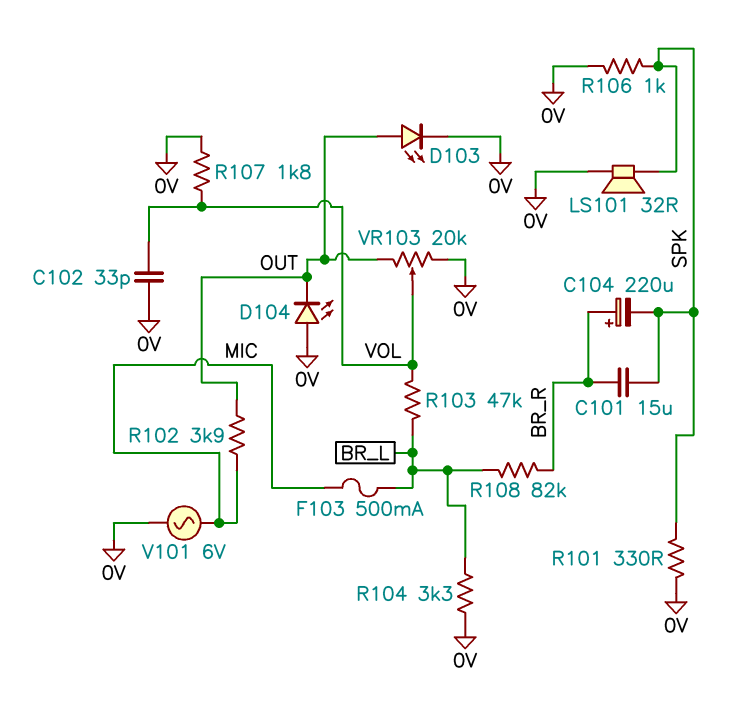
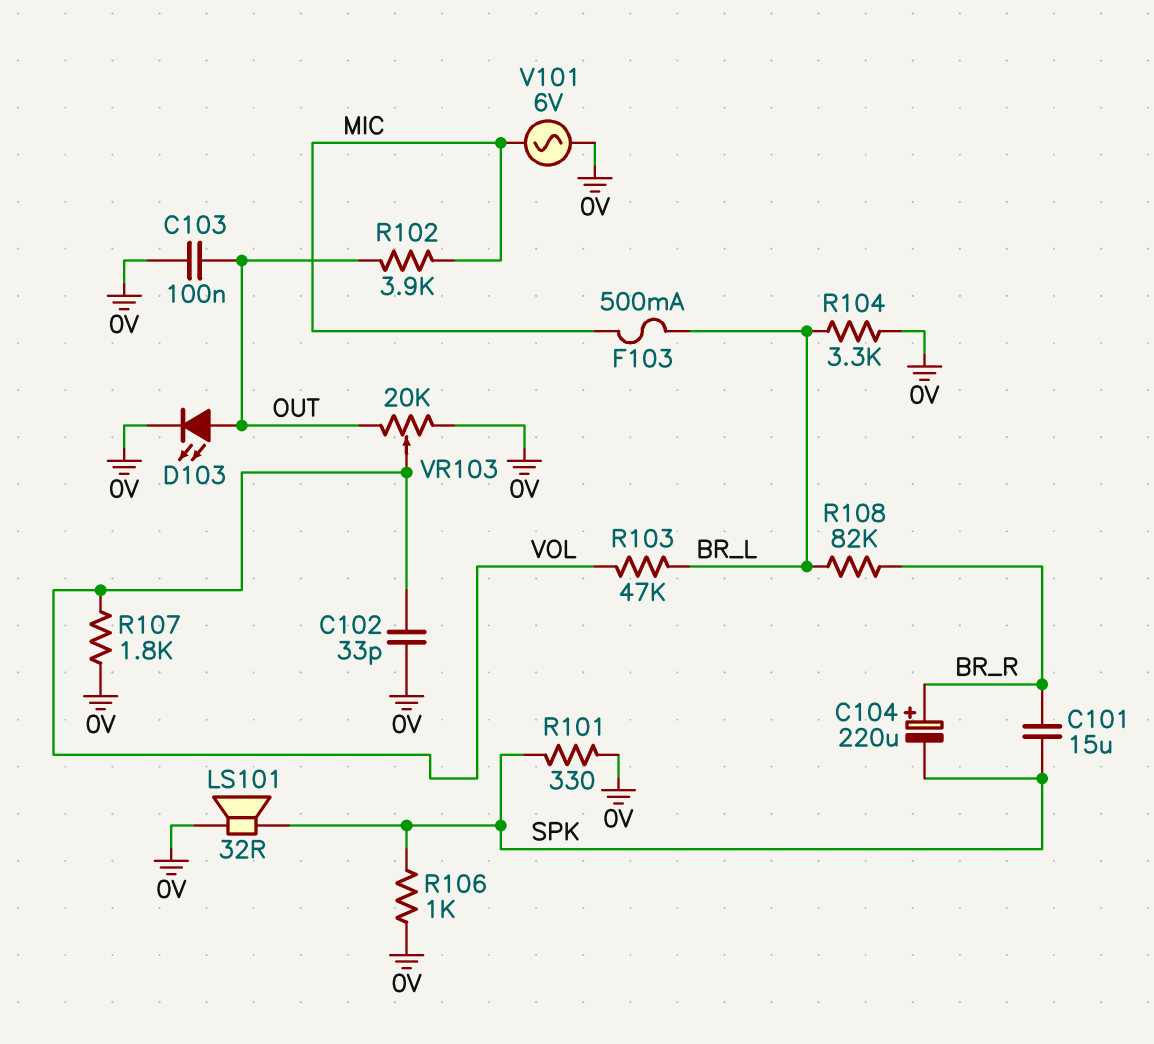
C103: none -> 100nF (0V, OUT)
D104: LED (A 0V, K OUT) -> none

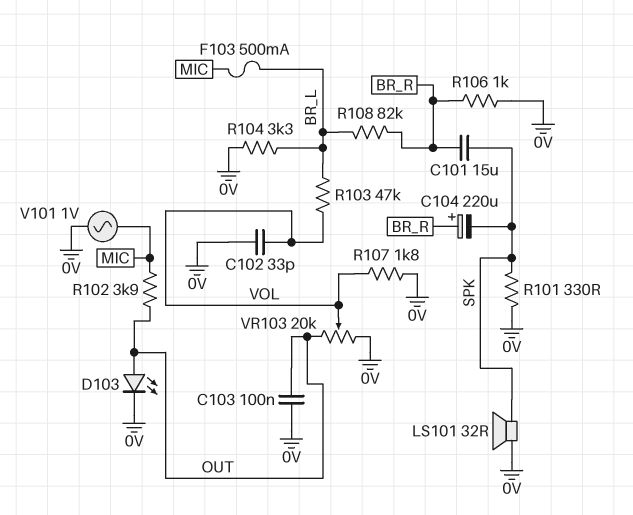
R106: 1k (0V, SPK) -> 1k (0V, BR_R)
V101: AC 6V (0V, MIC) -> AC 1V (0V, MIC)

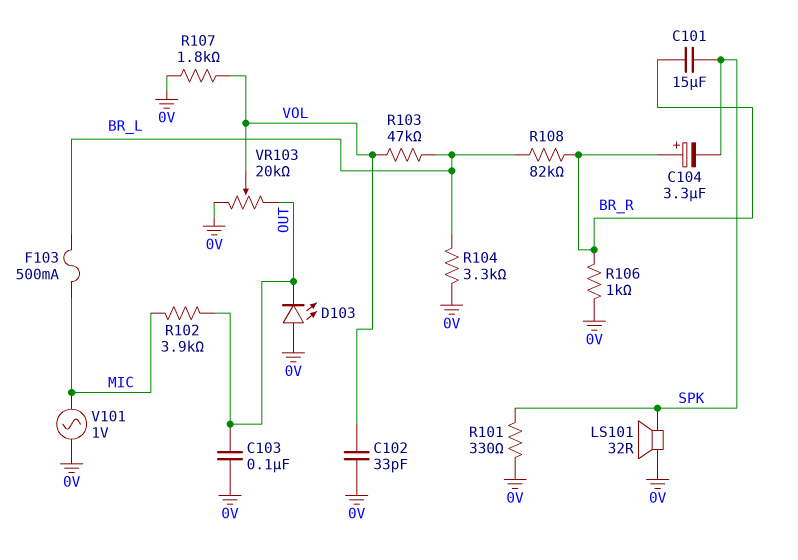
C104: 220uF (plus BR_R, minus SPK) -> 3.3uF (plus BR_R, minus SPK)
D103: LED (A OUT, K 0V) -> LED (A 0V, K OUT)

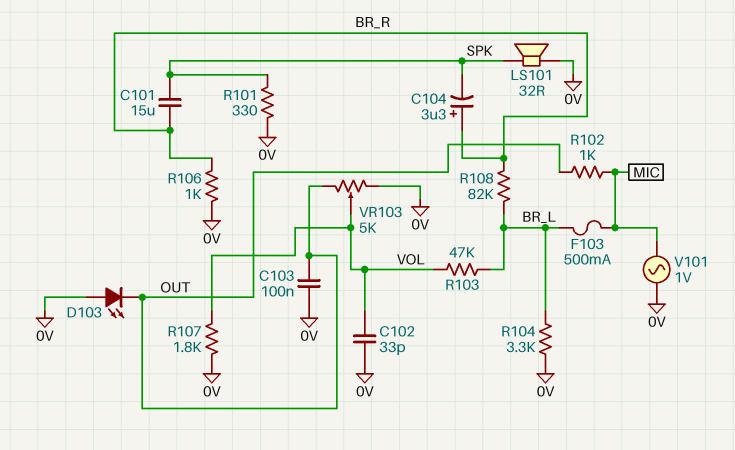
R102: 3.9k (MIC, OUT) -> 1k (MIC, OUT)
VR103: 20k (0V, OUT, wiper VOL) -> 5k (0V, OUT, wiper VOL)

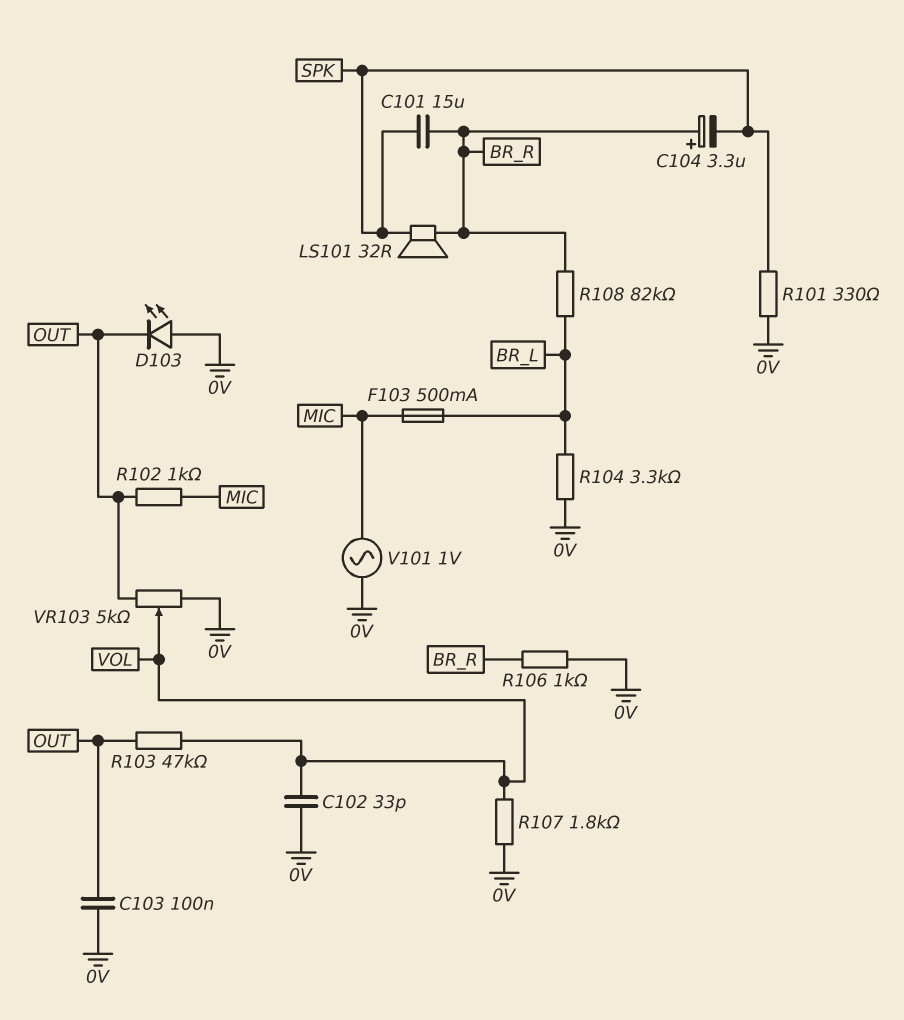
LS101: speaker 32R (0V, SPK) -> speaker 32R (BR_R, SPK)
R103: 47k (BR_L, VOL) -> 47k (OUT, VOL)

